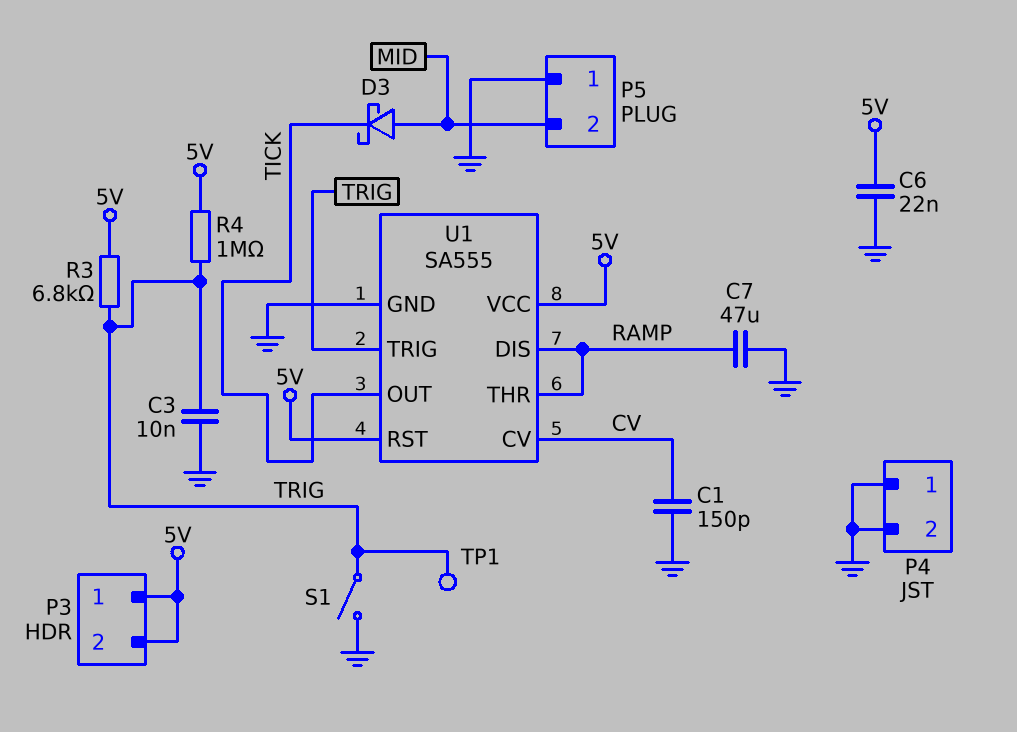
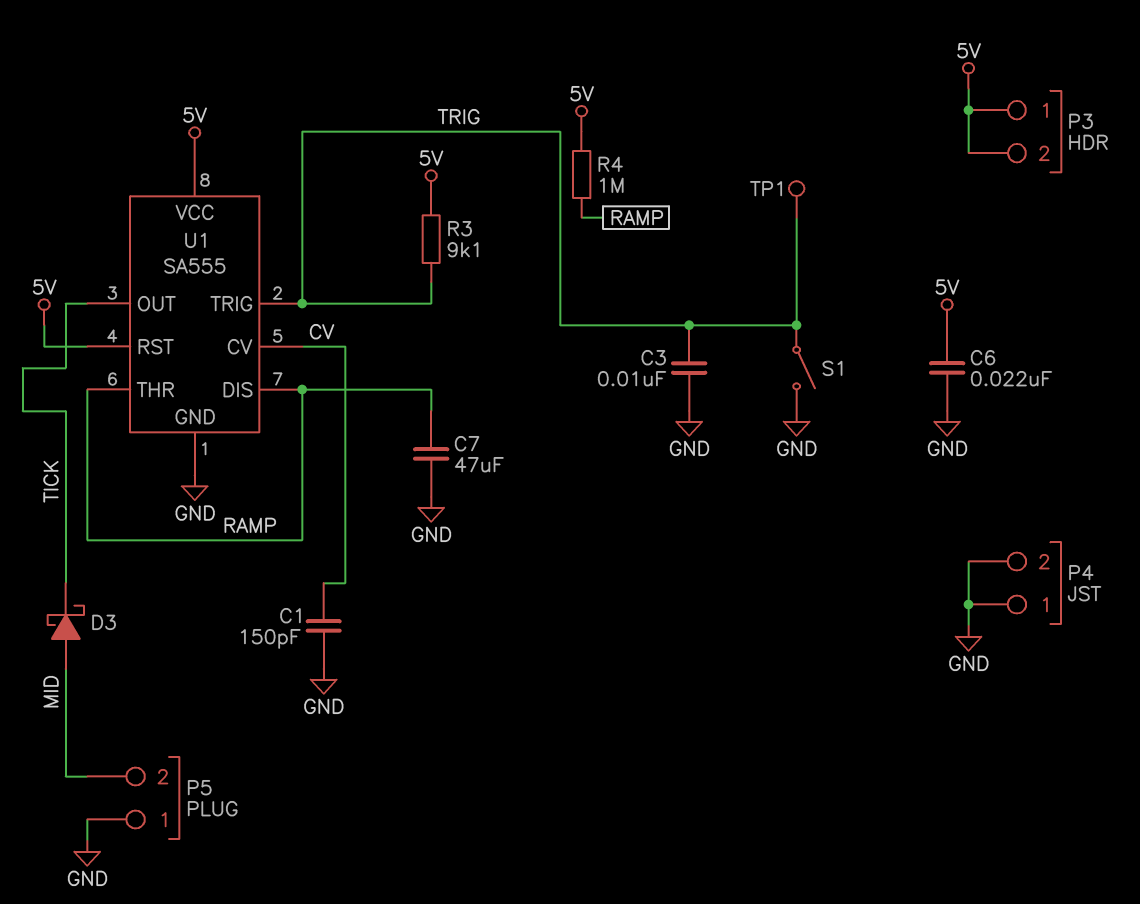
R3: 6.8k (5V, TRIG) -> 9.1k (5V, TRIG)
R4: 1M (5V, TRIG) -> 1M (5V, RAMP)

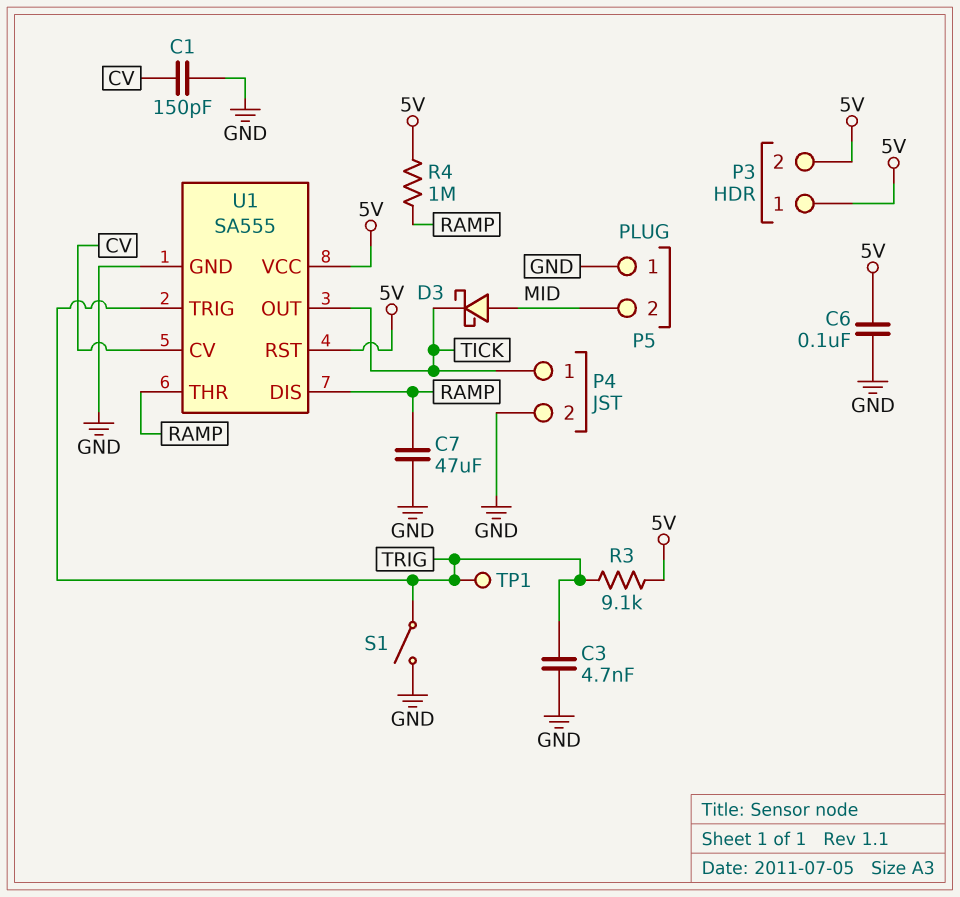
C3: 10nF (GND, TRIG) -> 4.7nF (GND, TRIG)
C6: 22nF (5V, GND) -> 100nF (5V, GND)
P4 pin 1: GND -> TICK

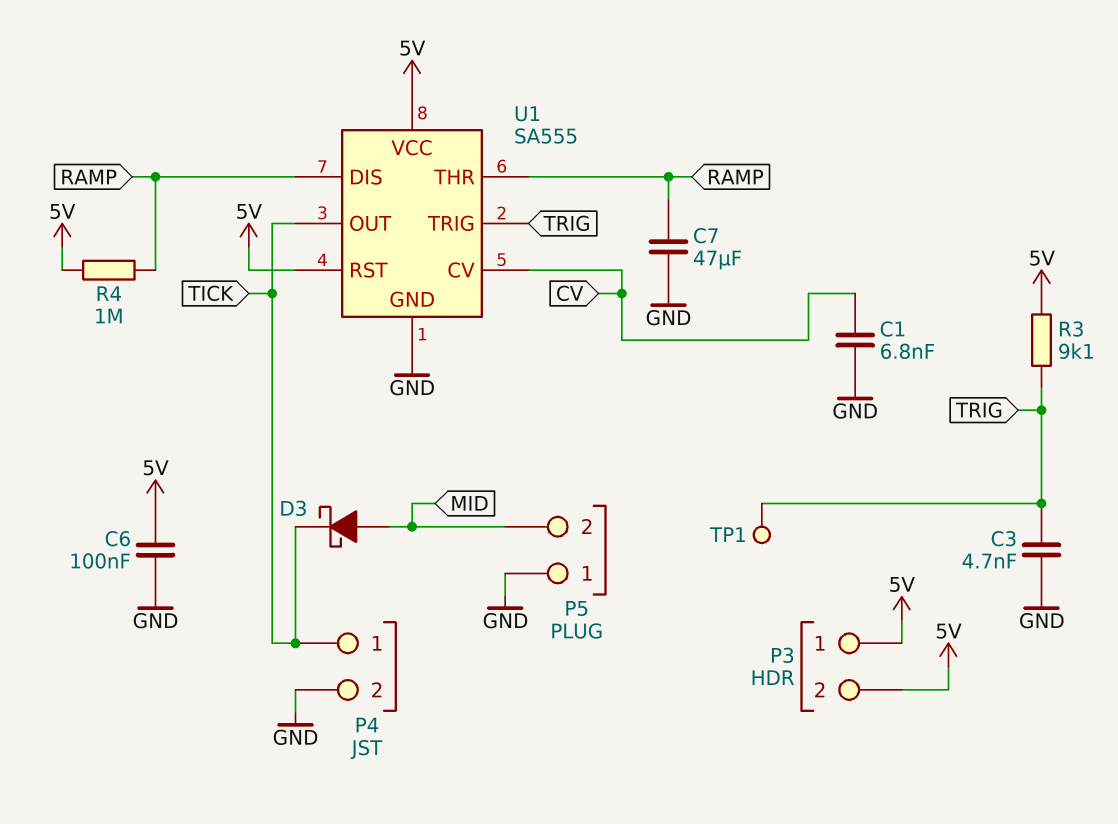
C1: 150pF (CV, GND) -> 6.8nF (CV, GND)
S1: switch (GND, TRIG) -> none

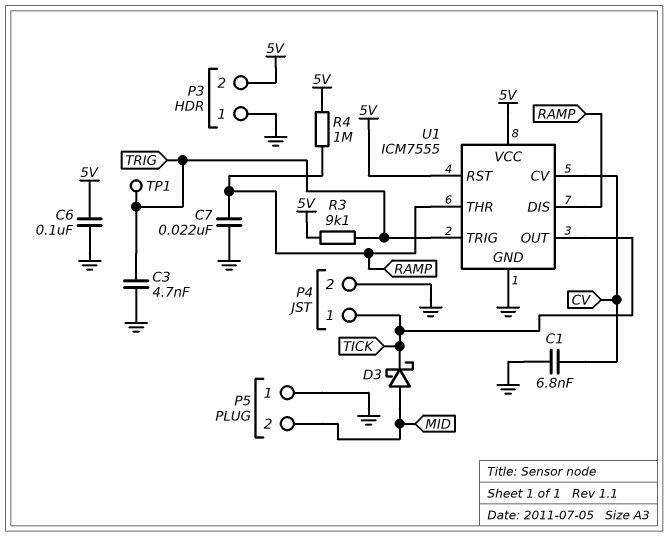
C7: 47uF (GND, RAMP) -> 22nF (GND, RAMP)
P3 pin 1: 5V -> GND
U1: SA555 -> ICM7555

